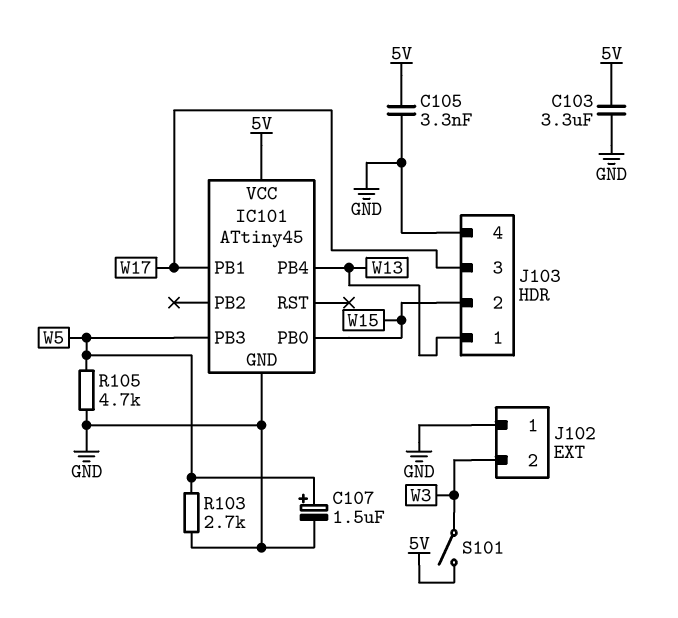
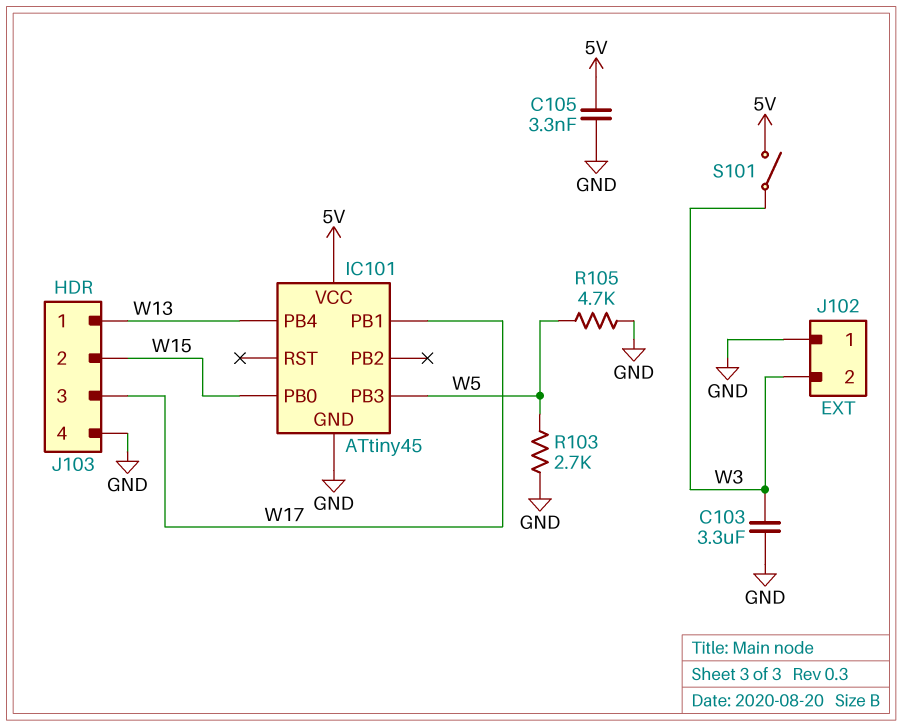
C103: 3.3uF (5V, GND) -> 3.3uF (GND, W3)
C107: 1.5uF (plus W5, minus GND) -> none

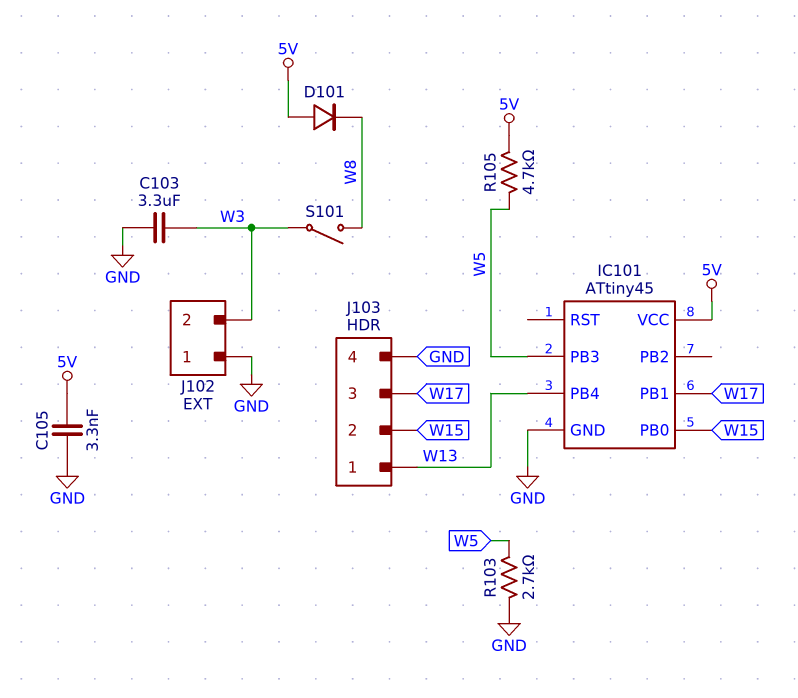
D101: none -> diode (A 5V, K W8)
R105: 4.7k (GND, W5) -> 4.7k (5V, W5)
S101: switch (5V, W3) -> switch (W3, W8)

